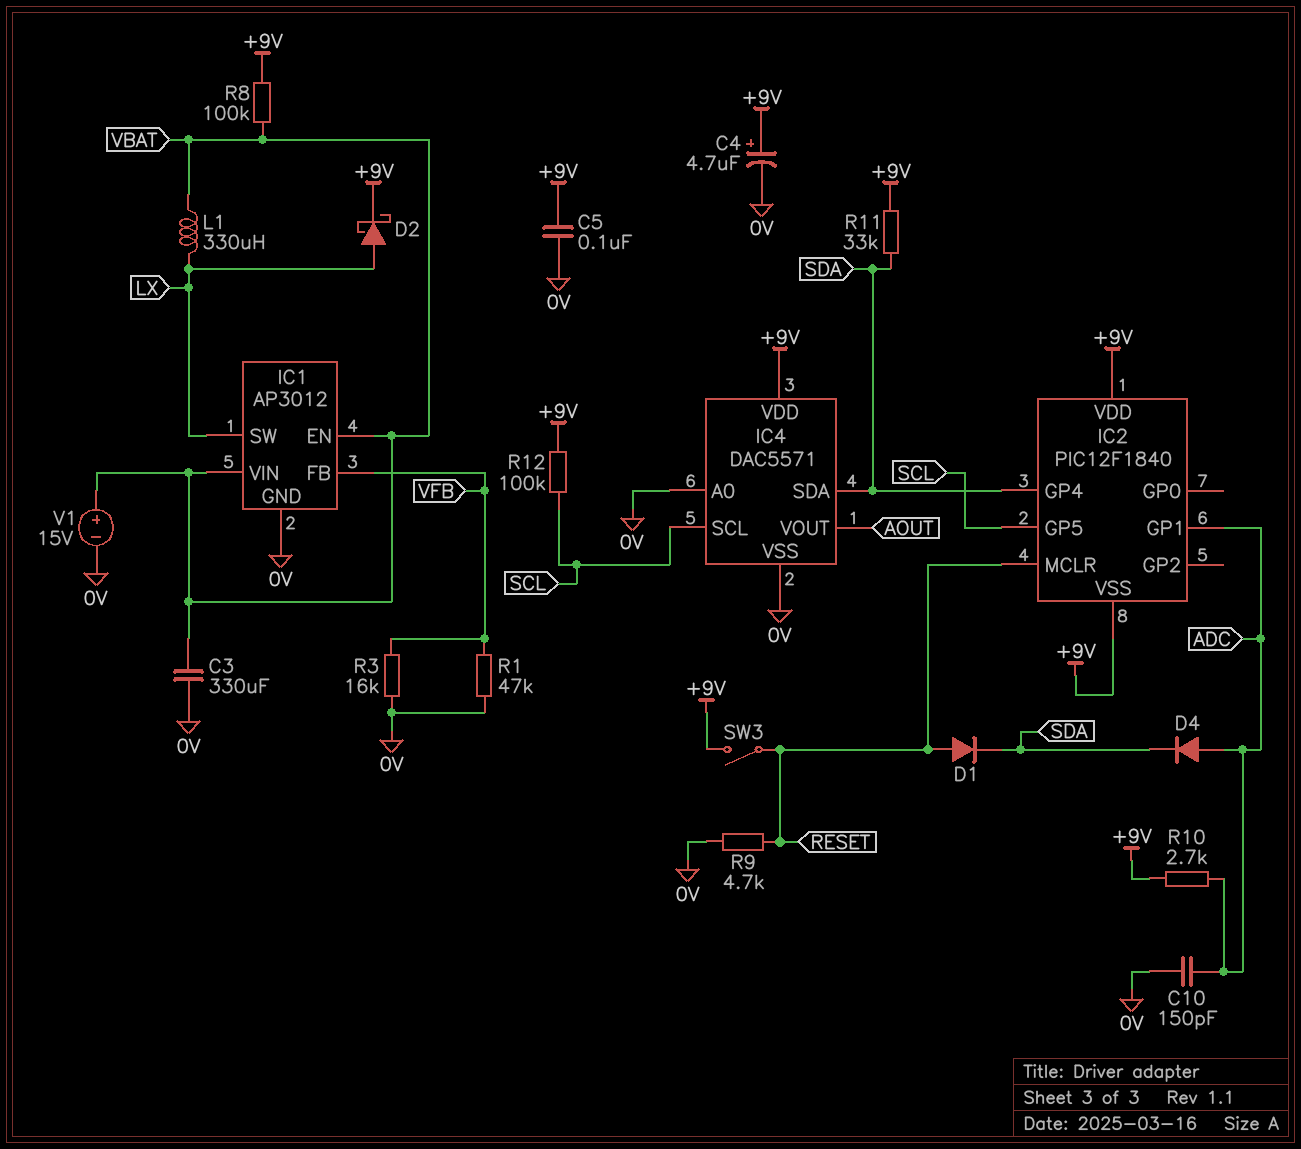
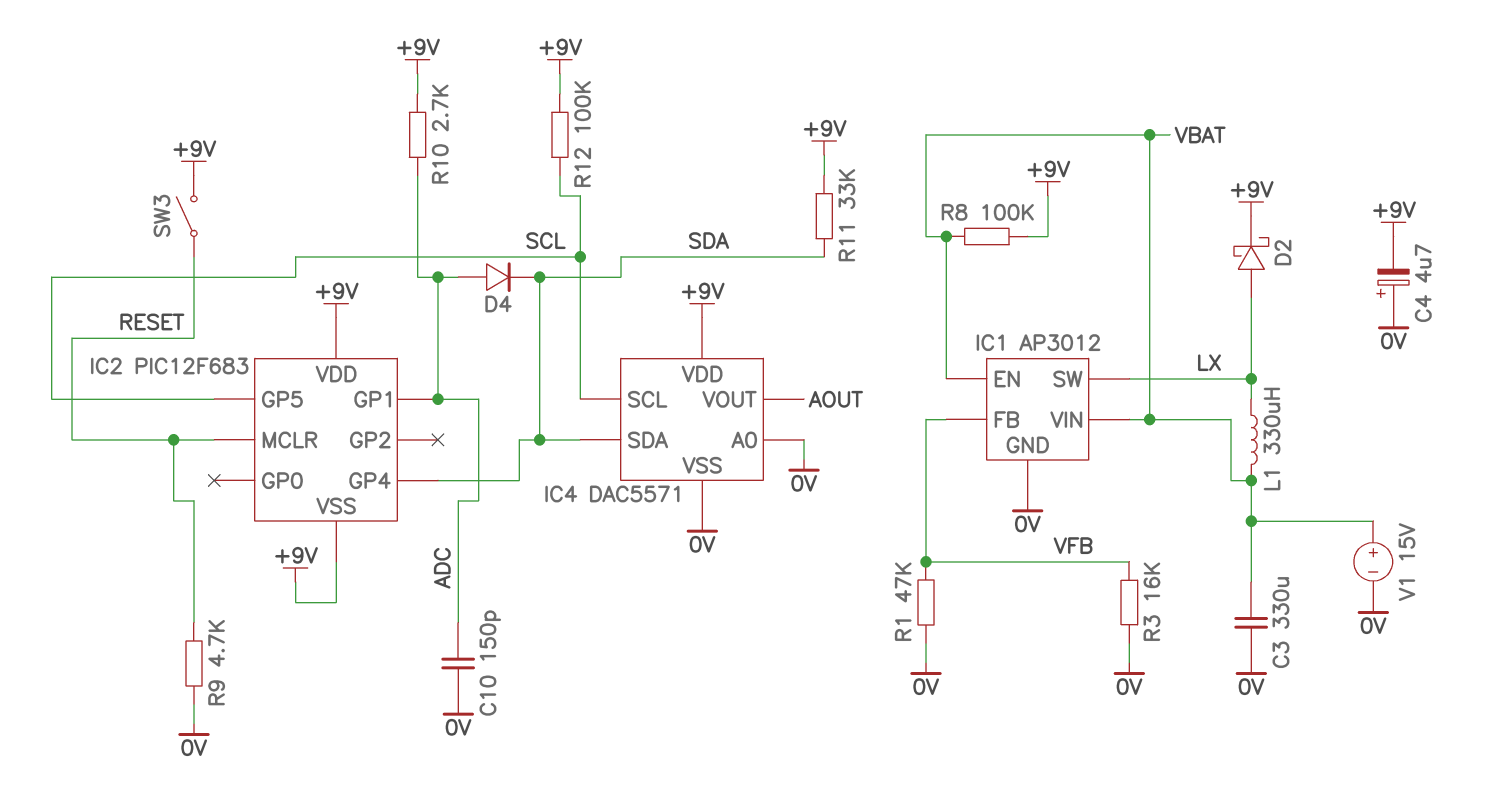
C4: 4.7uF (plus +9V, minus 0V) -> 4.7uF (plus 0V, minus +9V)
C5: 100nF (+9V, 0V) -> none
D1: diode (A RESET, K SDA) -> none
IC2: PIC12F1840 -> PIC12F683

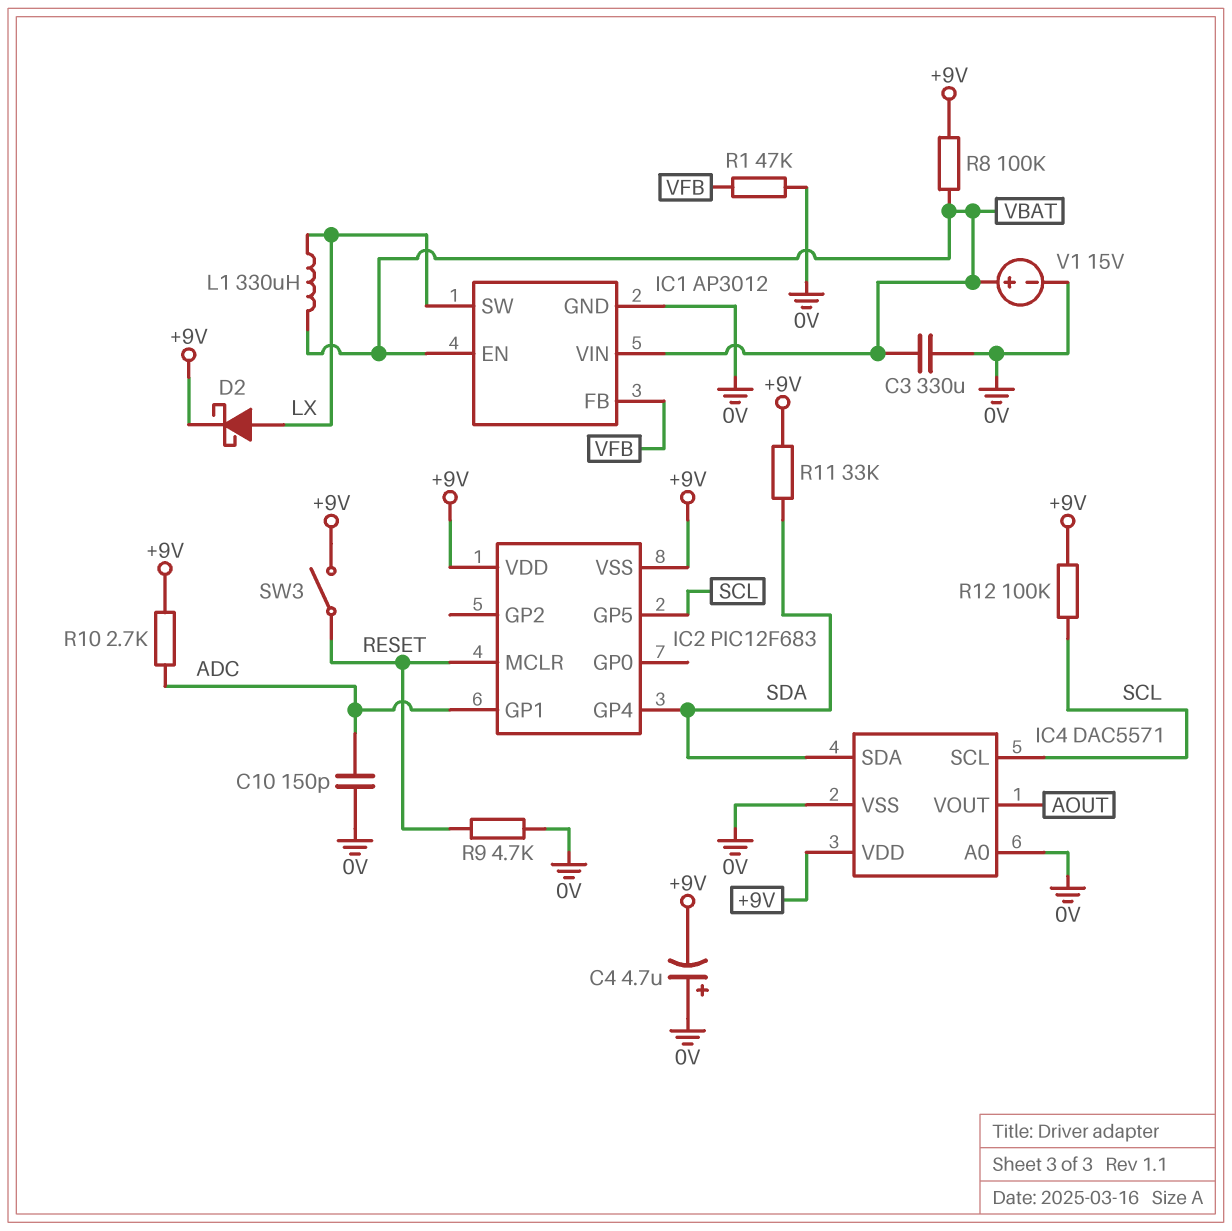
D4: diode (A ADC, K SDA) -> none
R3: 16k (0V, VFB) -> none

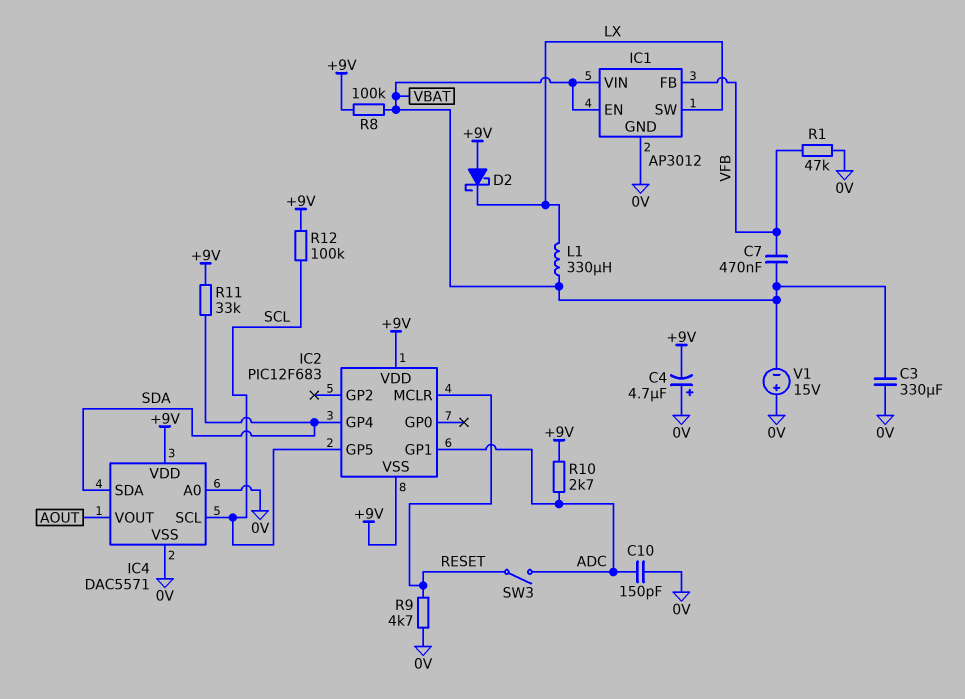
C7: none -> 470nF (VBAT, VFB)
D2: schottky (A LX, K +9V) -> schottky (A +9V, K LX)
SW3: switch (+9V, RESET) -> switch (ADC, RESET)
V1: 15V (plus VBAT, minus 0V) -> 15V (plus 0V, minus VBAT)

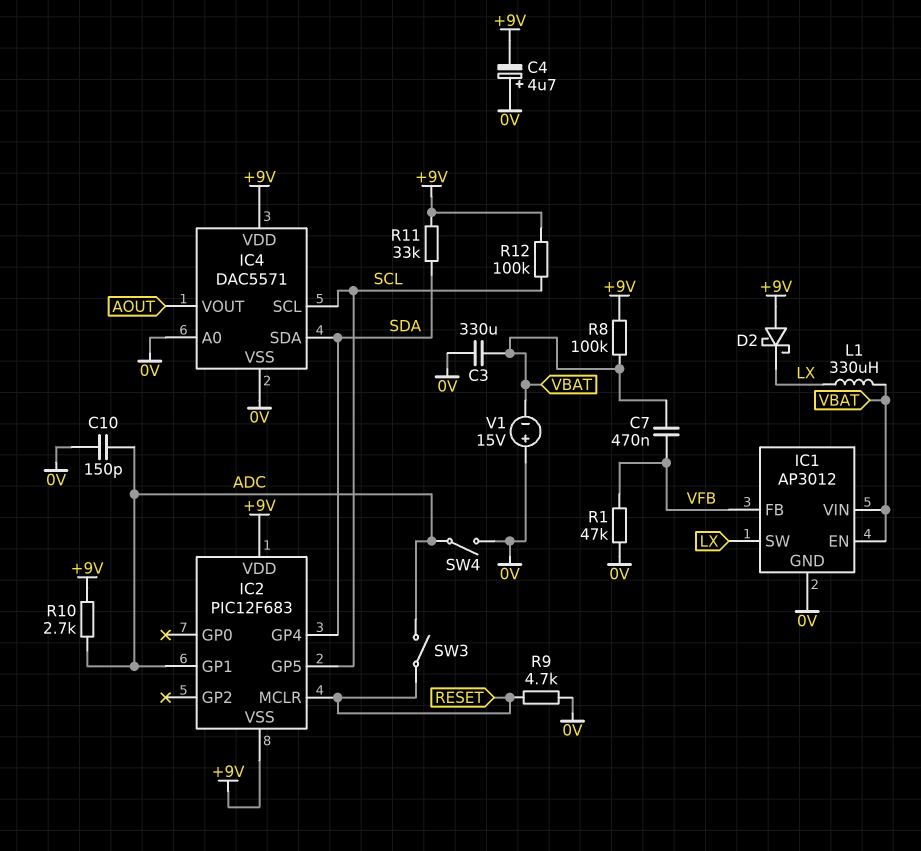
SW4: none -> switch (0V, ADC)

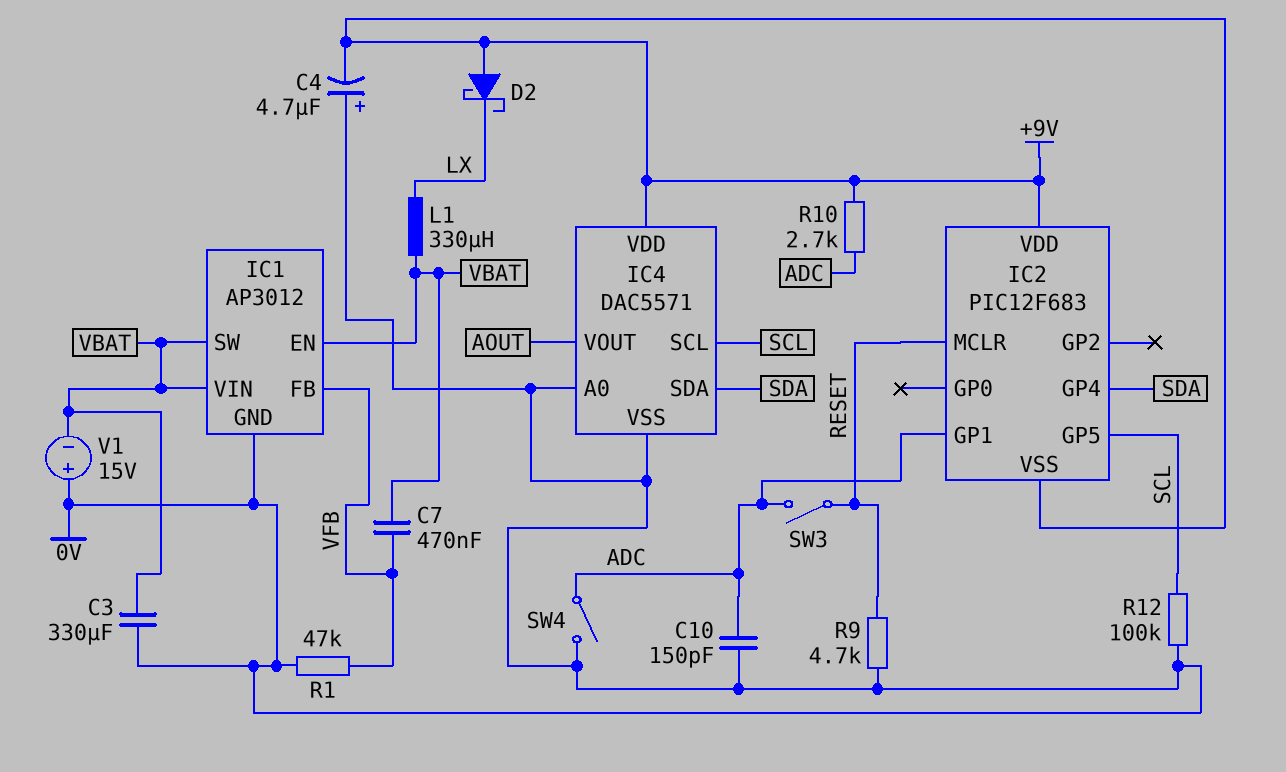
IC1 pin SW: LX -> VBAT
R8: 100k (+9V, VBAT) -> none
R11: 33k (+9V, SDA) -> none
R12: 100k (+9V, SCL) -> 100k (0V, SCL)

